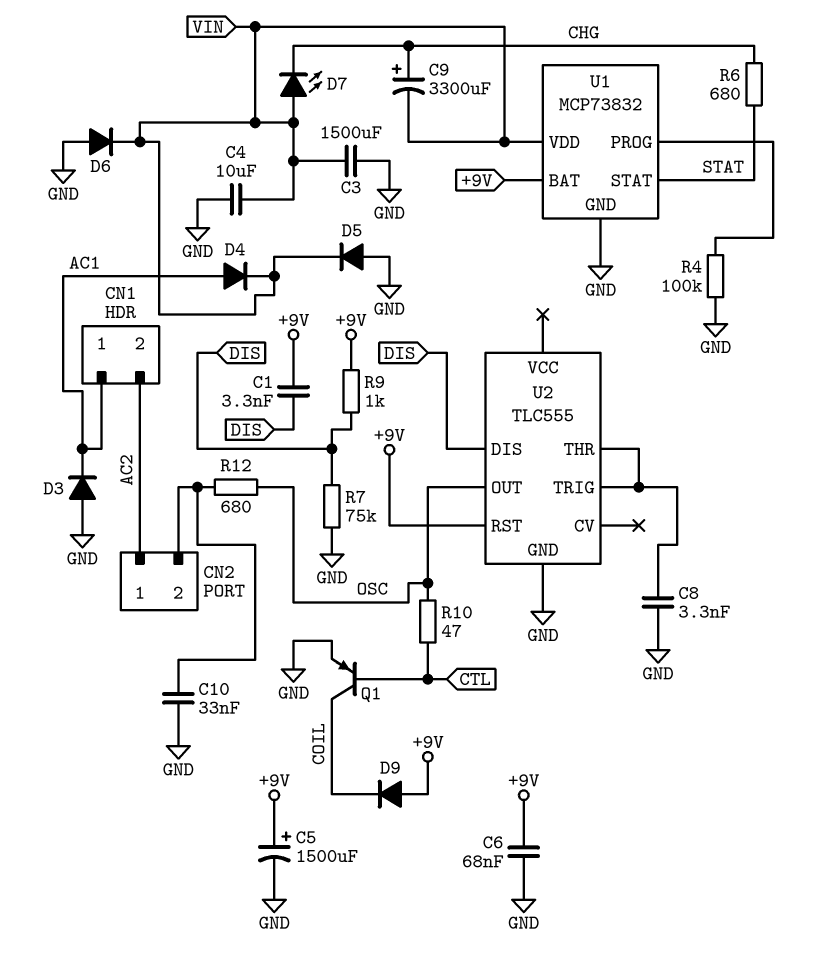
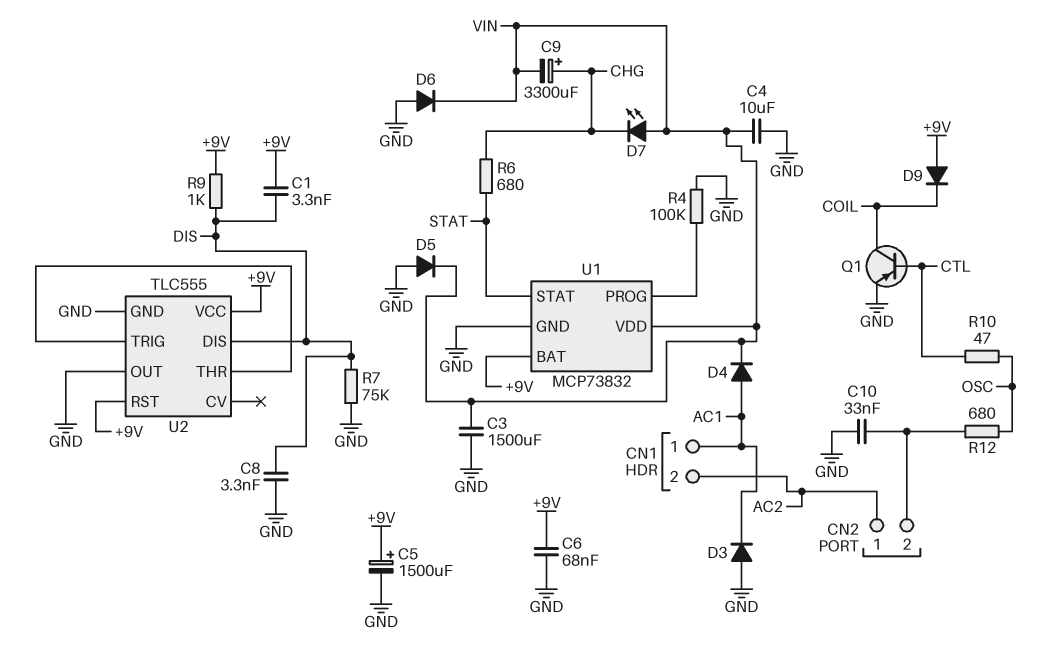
C8: 3.3nF (GND, U2/THR) -> 3.3nF (DIS, GND)
U2 pin OUT: OSC -> GND
U2 pin VCC: none -> +9V

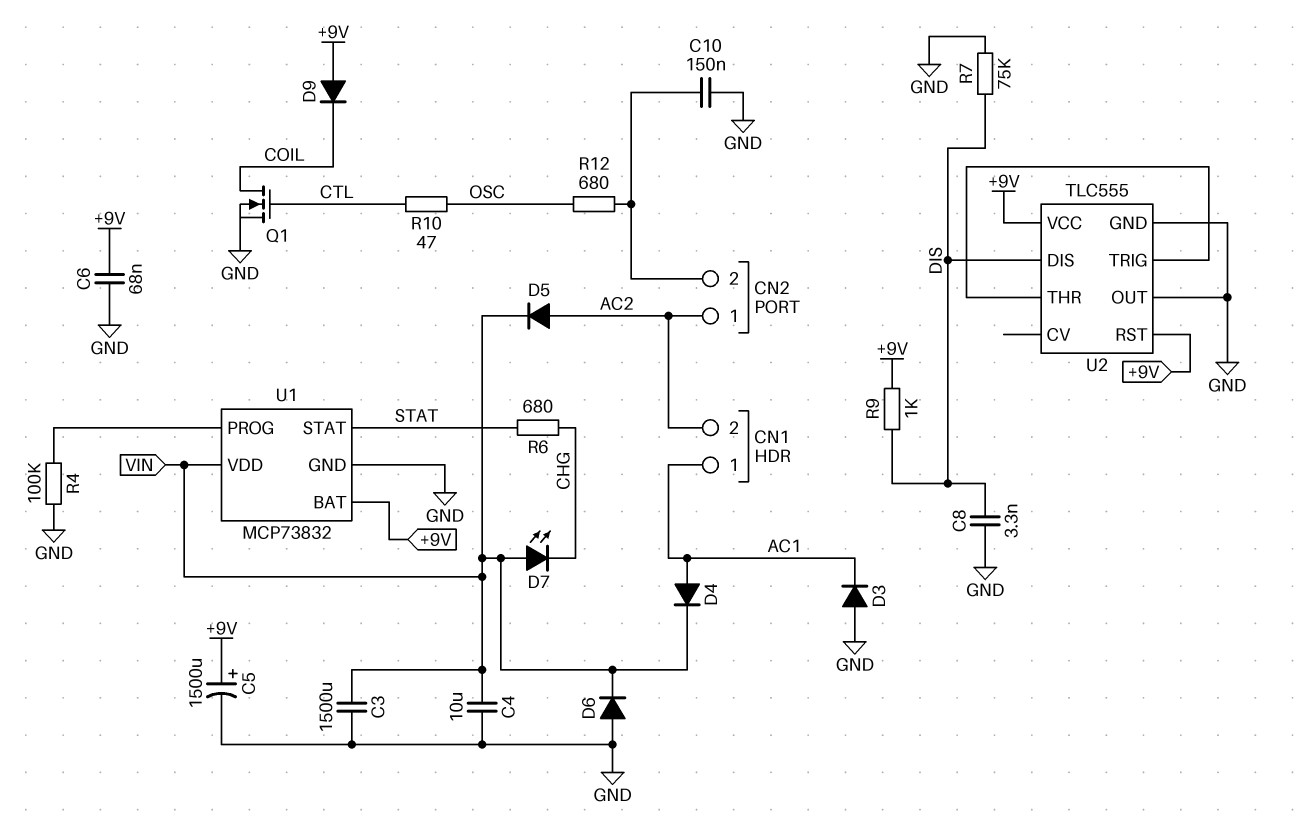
C1: 3.3nF (+9V, DIS) -> none
C9: 3300uF (plus CHG, minus VIN) -> none
C10: 33nF (CN2/2, GND) -> 150nF (CN2/2, GND)
D5: diode (A GND, K VIN) -> diode (A AC2, K VIN)
Q1: PNP (B CTL, C COIL, E GND) -> NMOS (G CTL, D COIL, S GND)

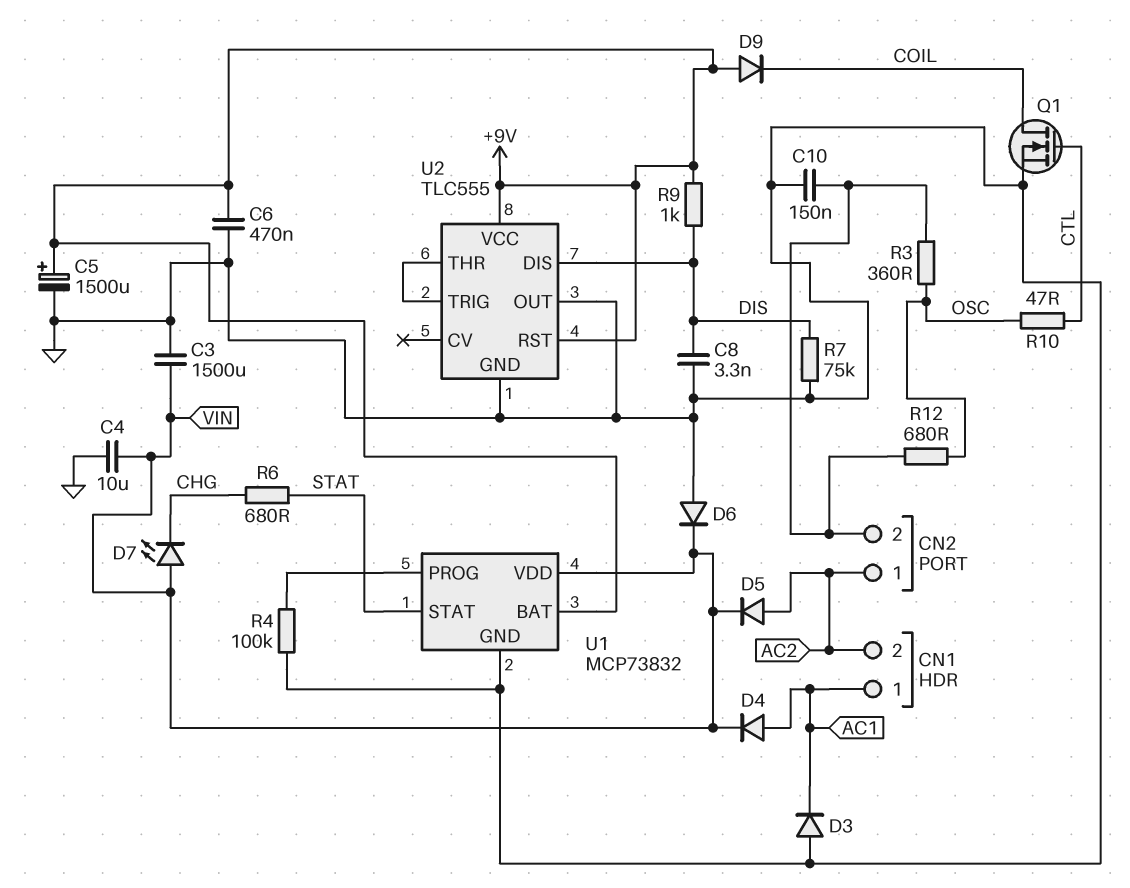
C6: 68nF (+9V, GND) -> 470nF (+9V, GND)
R3: none -> 360 (CN2/2, OSC)

